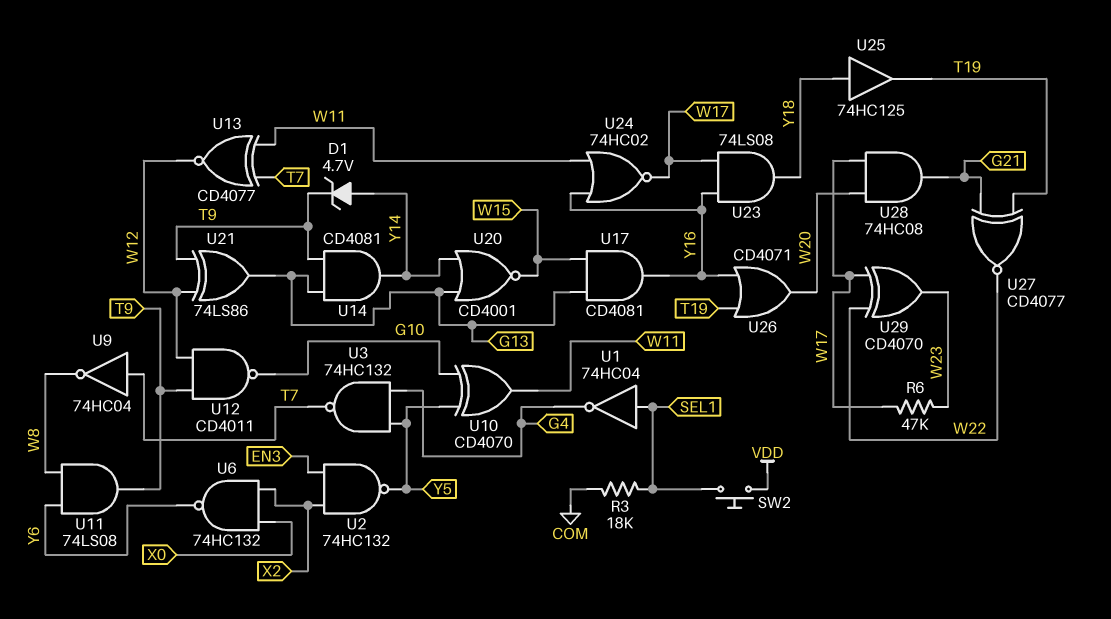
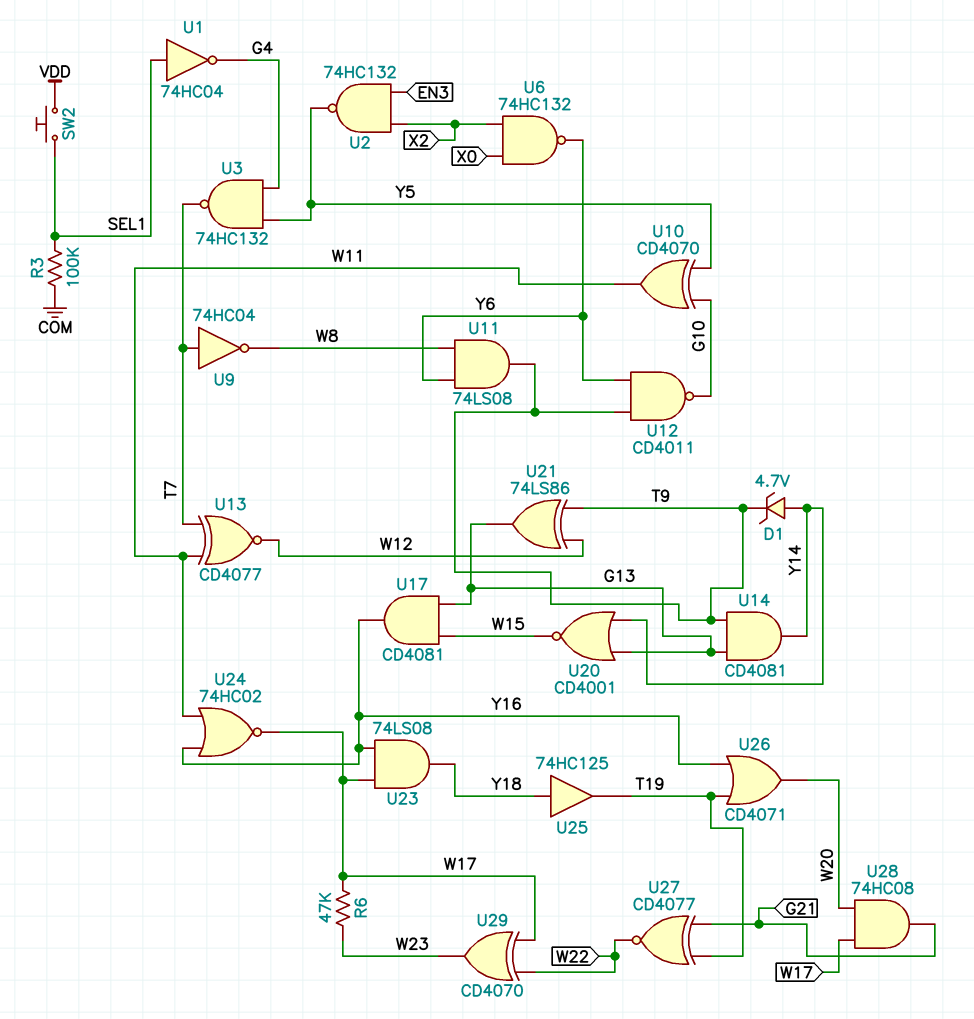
R3: 18k (COM, SEL1) -> 100k (COM, SEL1)
U12: NAND CD4011 (in T9, in W12, out G10) -> NAND CD4011 (in T9, in Y6, out G10)

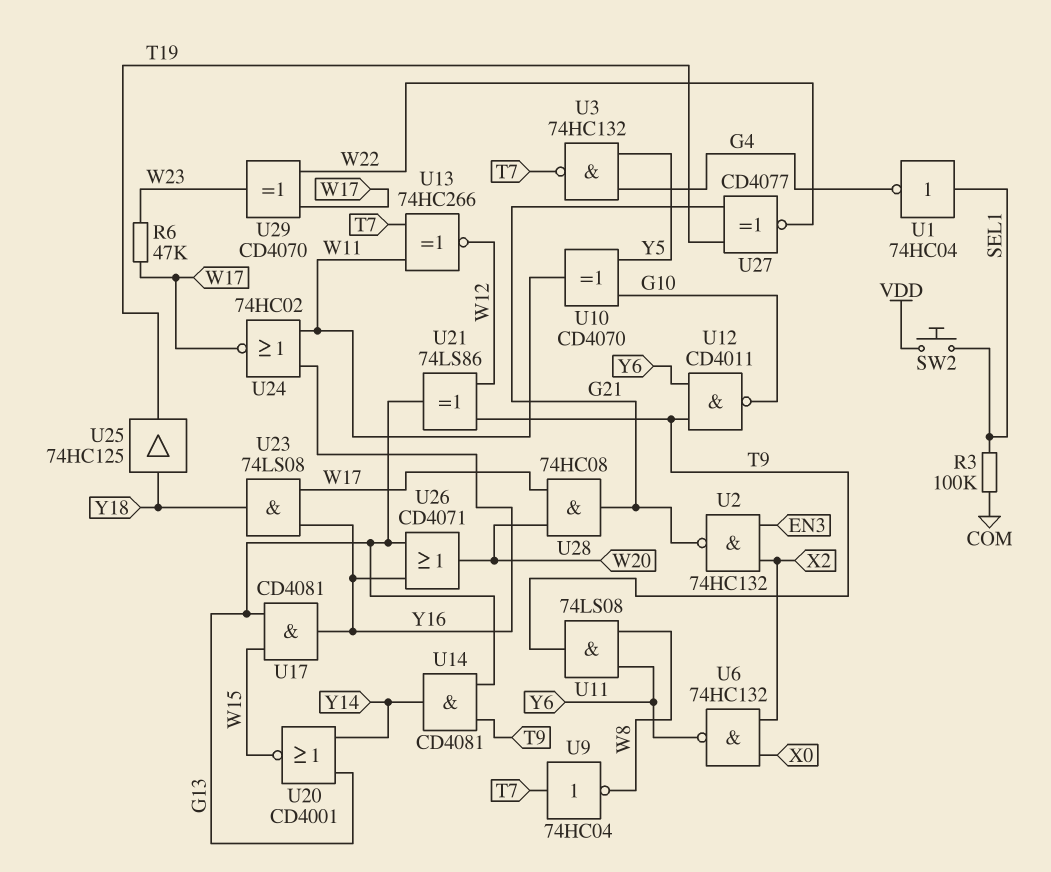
D1: zener 4.7V (A Y14, K T9) -> none
U2: NAND 74HC132 (in EN3, in X2, out Y5) -> NAND 74HC132 (in EN3, in X2, out G21)
U13: XNOR CD4077 (in T7, in W11, out W12) -> XNOR 74HC266 (in T7, in W11, out W12)
U26: OR CD4071 (in T19, in Y16, out W20) -> OR CD4071 (in G13, in Y16, out W20)

